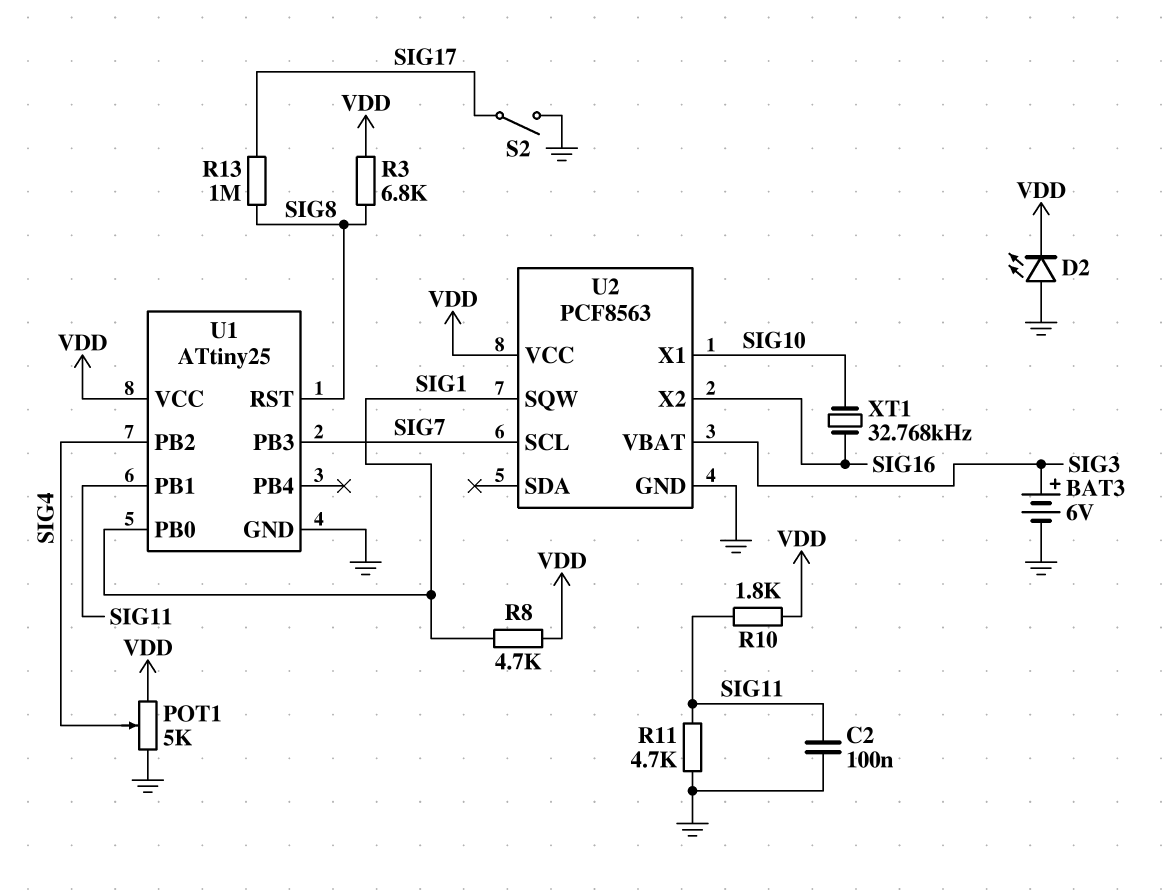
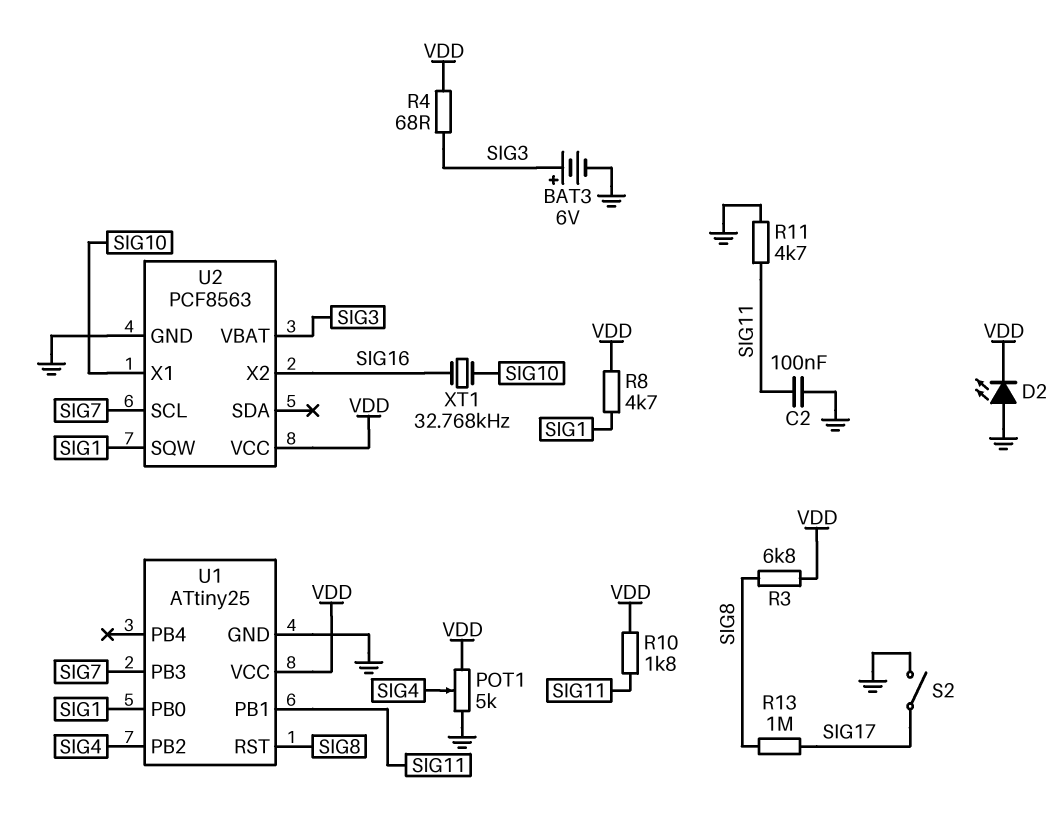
R4: none -> 68 (SIG3, VDD)

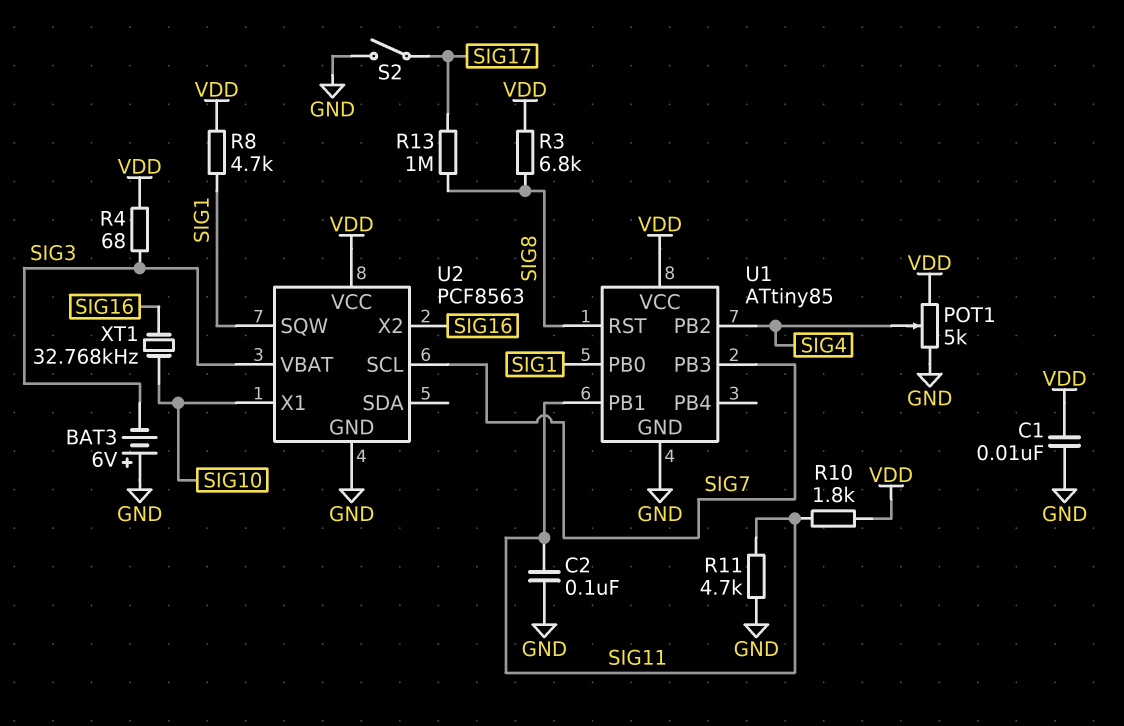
BAT3: 6V (plus SIG3, minus GND) -> 6V (plus GND, minus SIG3)
C1: none -> 10nF (GND, VDD)
D2: LED (A GND, K VDD) -> none
U1: ATtiny25 -> ATtiny85

